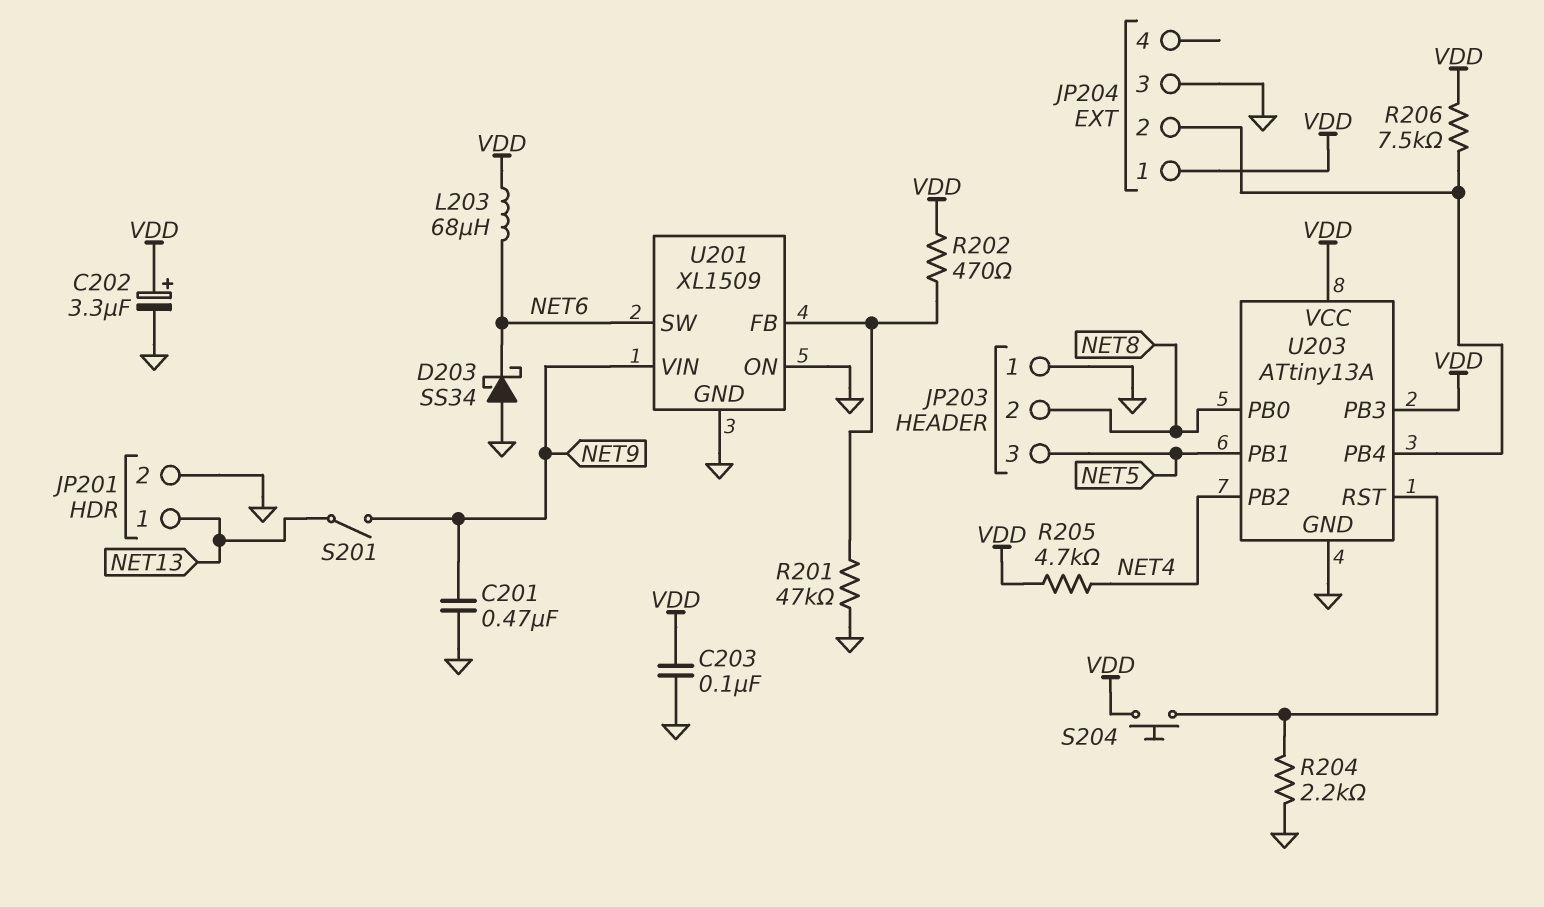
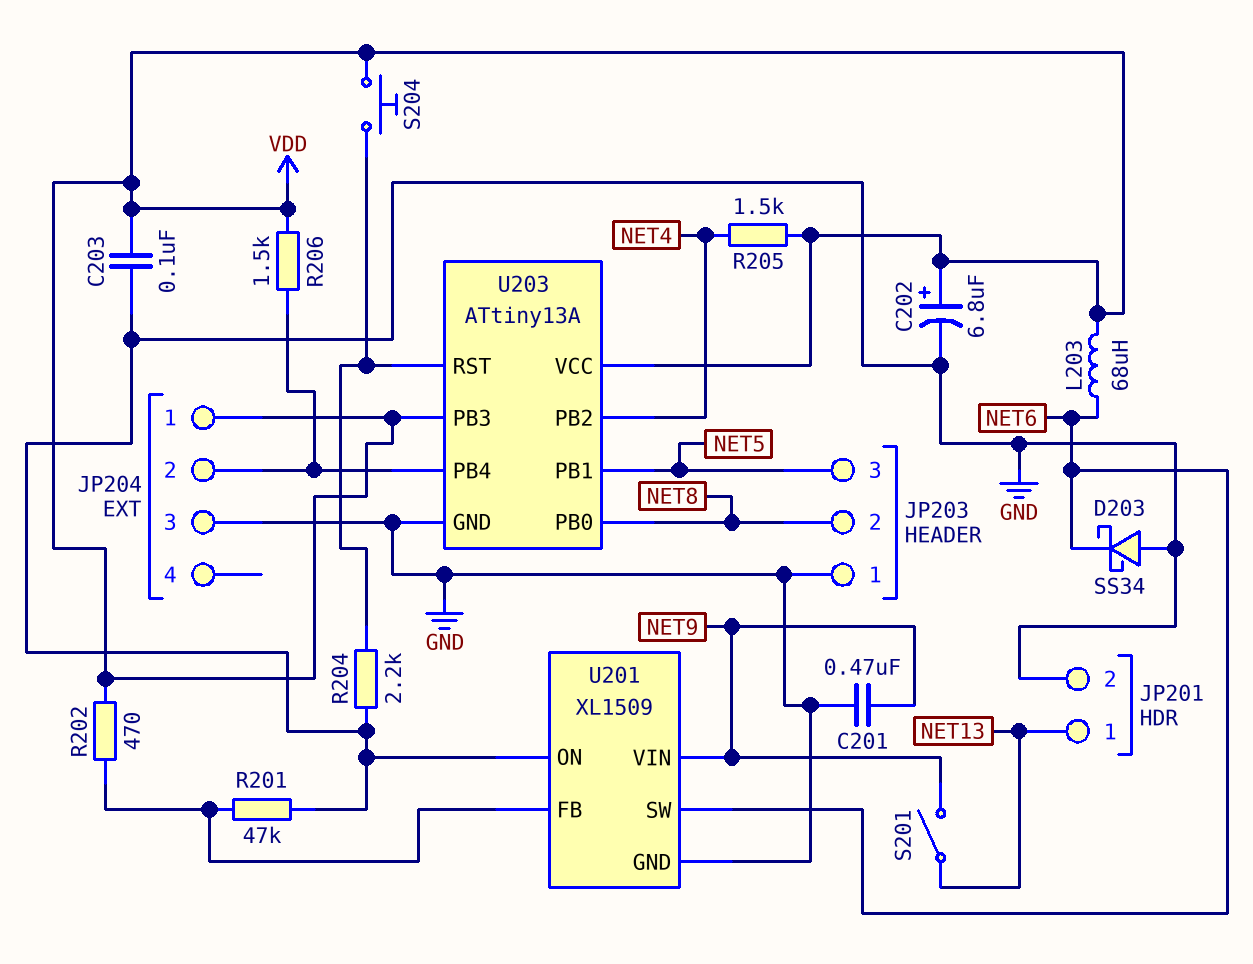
C202: 3.3uF (plus VDD, minus GND) -> 6.8uF (plus VDD, minus GND)
R205: 4.7k (NET4, VDD) -> 1.5k (NET4, VDD)
R206: 7.5k (JP204/2, VDD) -> 1.5k (JP204/2, VDD)

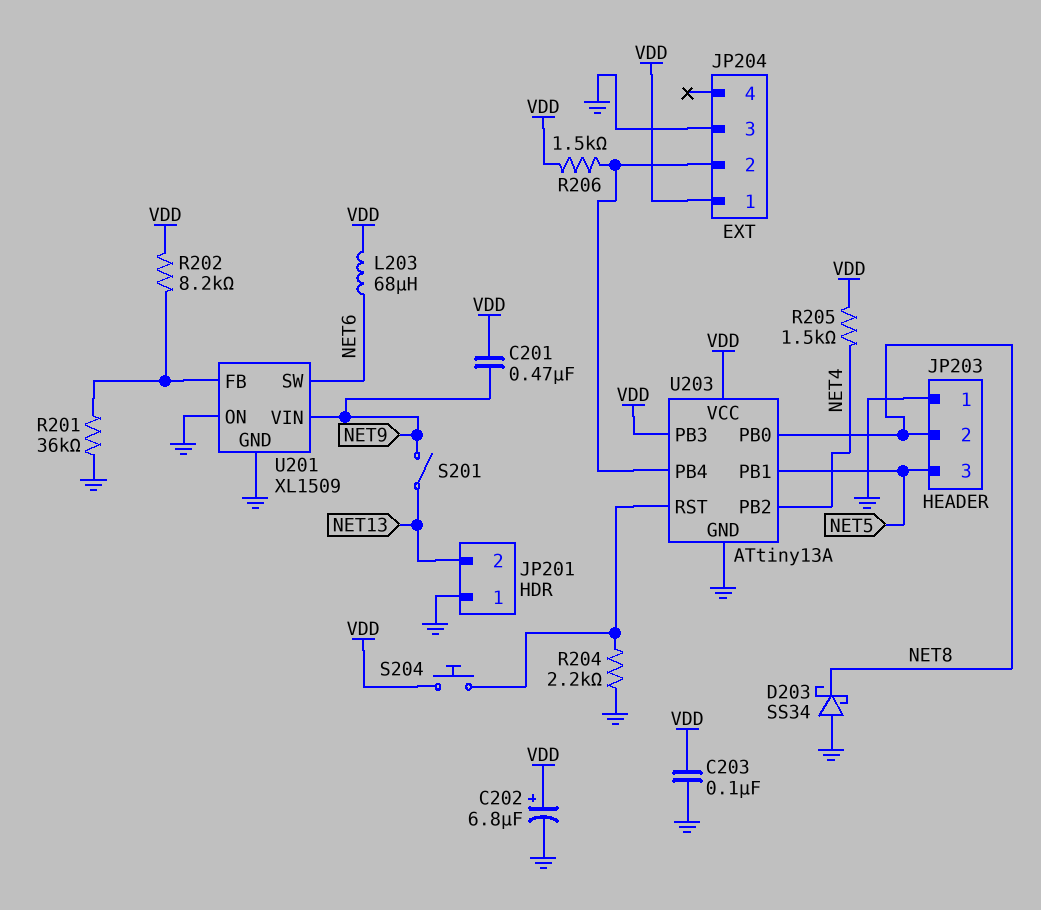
C201: 470nF (GND, NET9) -> 470nF (NET9, VDD)
D203: schottky SS34 (A GND, K NET6) -> schottky SS34 (A GND, K NET8)
JP201 pin 1: NET13 -> GND
JP201 pin 2: GND -> NET13
R201: 47k (GND, U201/FB) -> 36k (GND, U201/FB)
R202: 470 (U201/FB, VDD) -> 8.2k (U201/FB, VDD)

